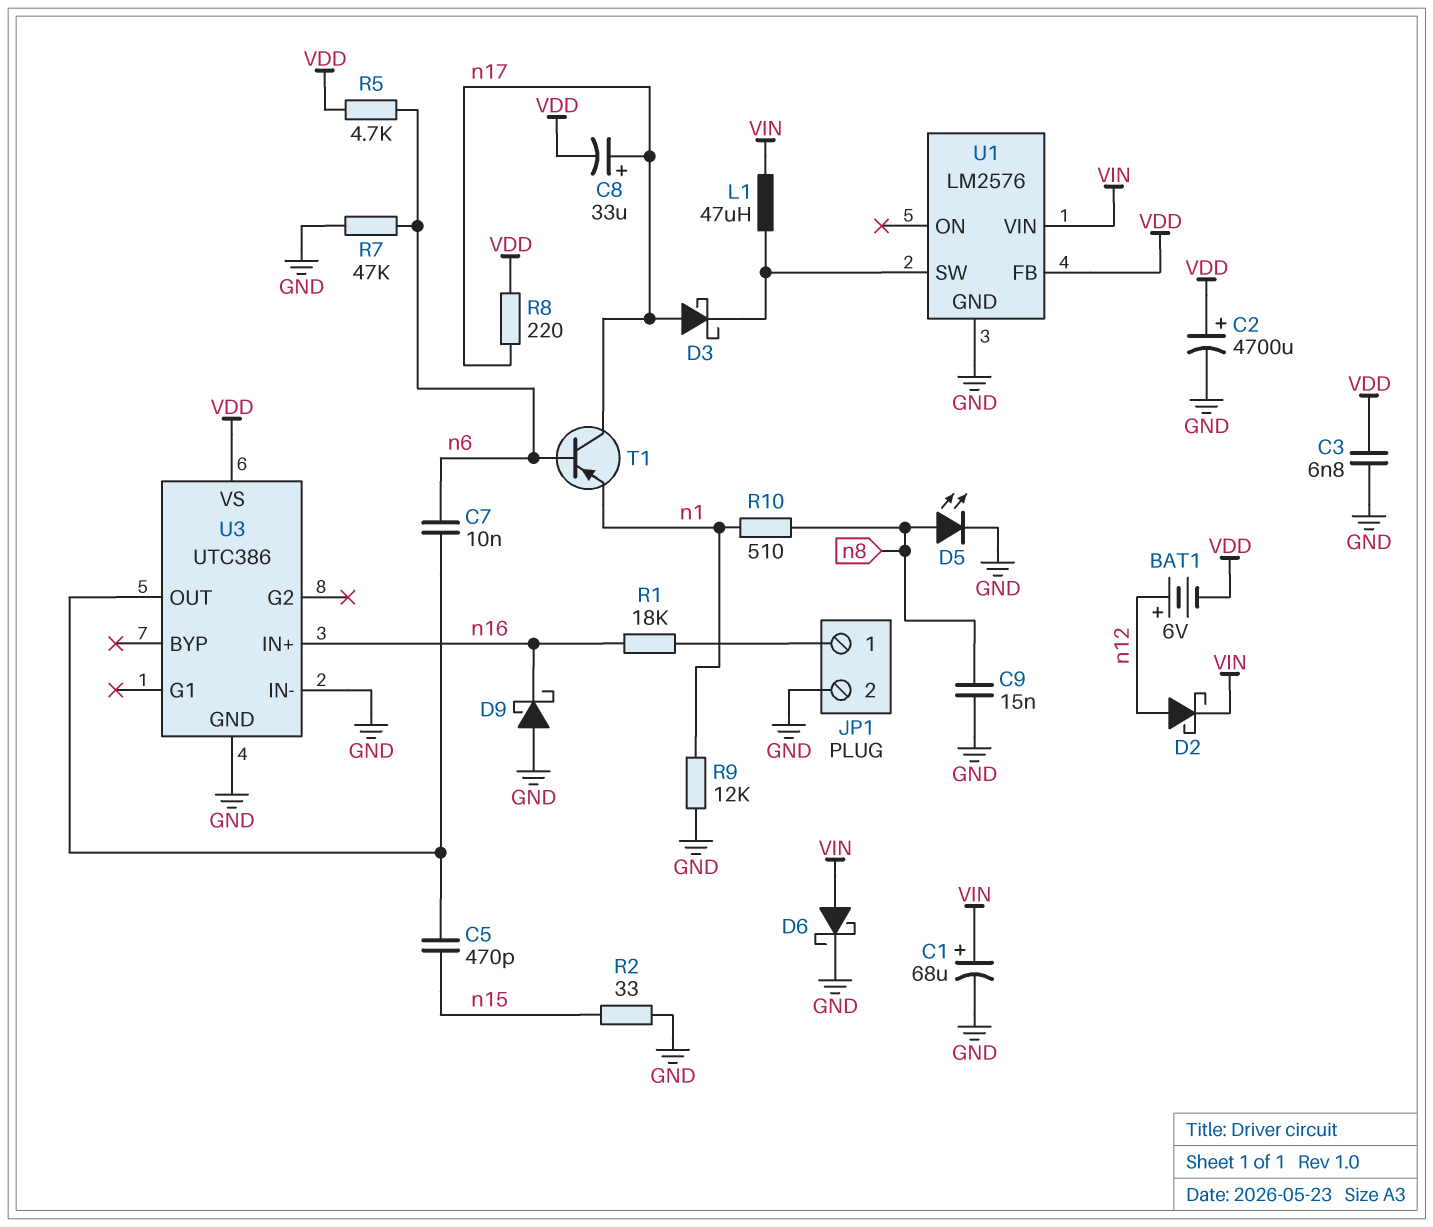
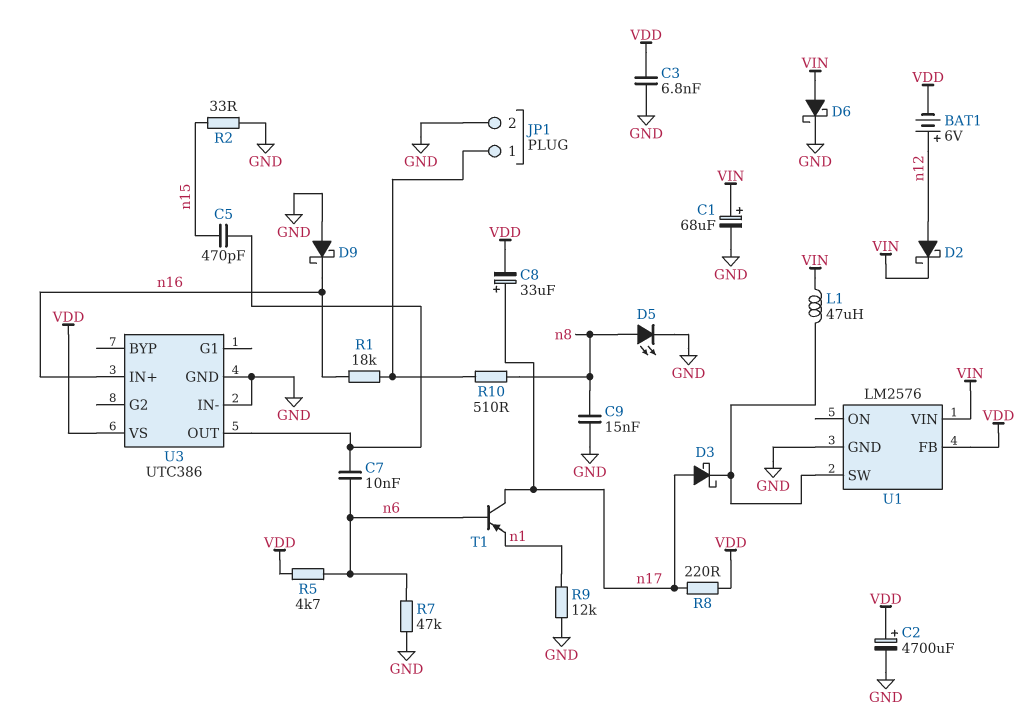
R10: 510 (n1, n8) -> 510 (JP1/1, n8)

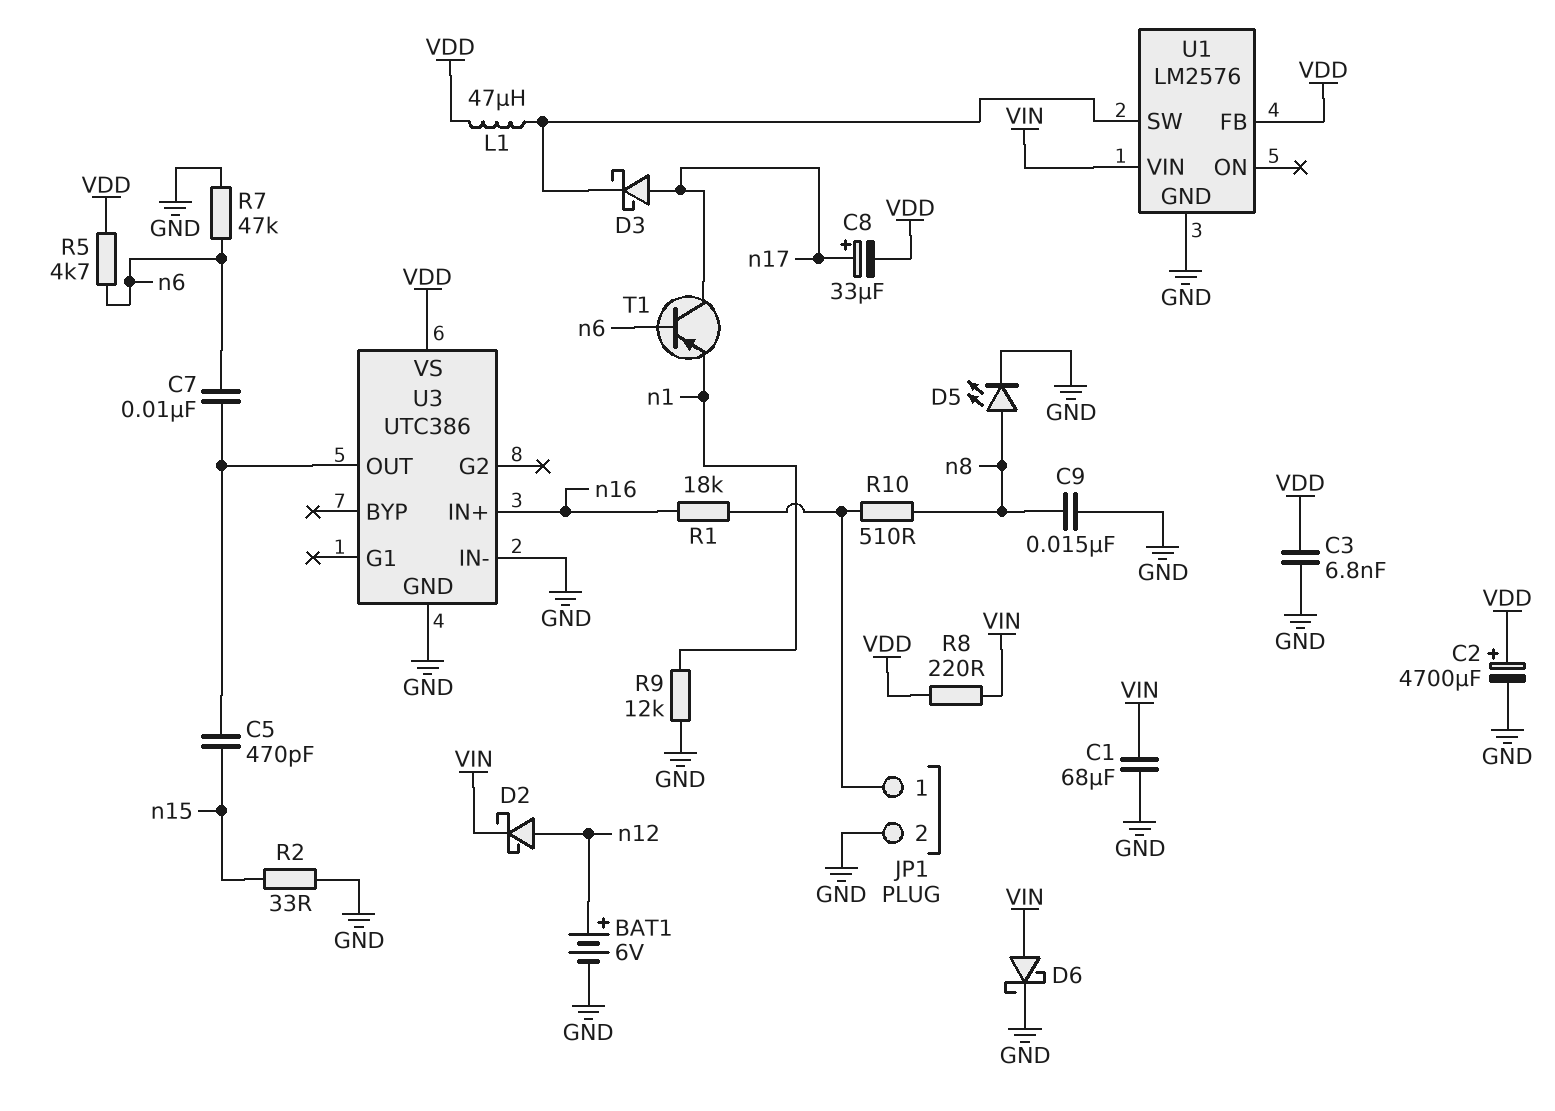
BAT1: 6V (plus n12, minus VDD) -> 6V (plus n12, minus GND)
C1: 68uF (plus VIN, minus GND) -> 68uF (GND, VIN)
D9: schottky (A GND, K n16) -> none
L1: 47uH (U1/SW, VIN) -> 47uH (U1/SW, VDD)
R8: 220 (VDD, n17) -> 220 (VDD, VIN)

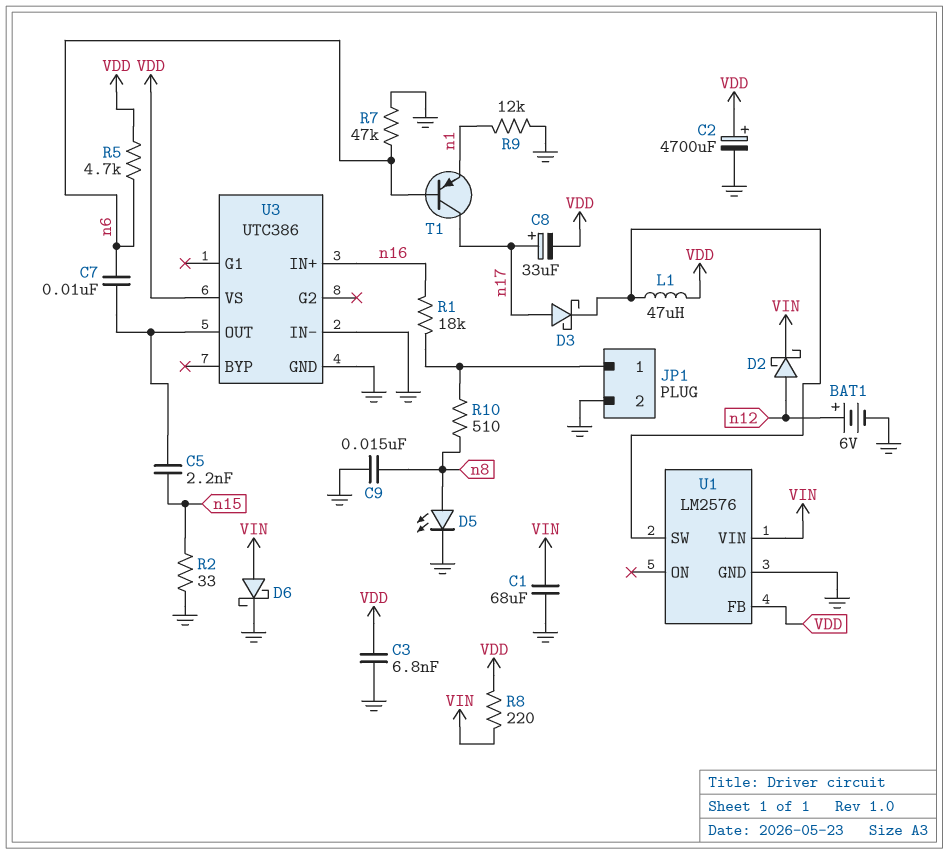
C5: 470pF (U3/OUT, n15) -> 2.2nF (U3/OUT, n15)

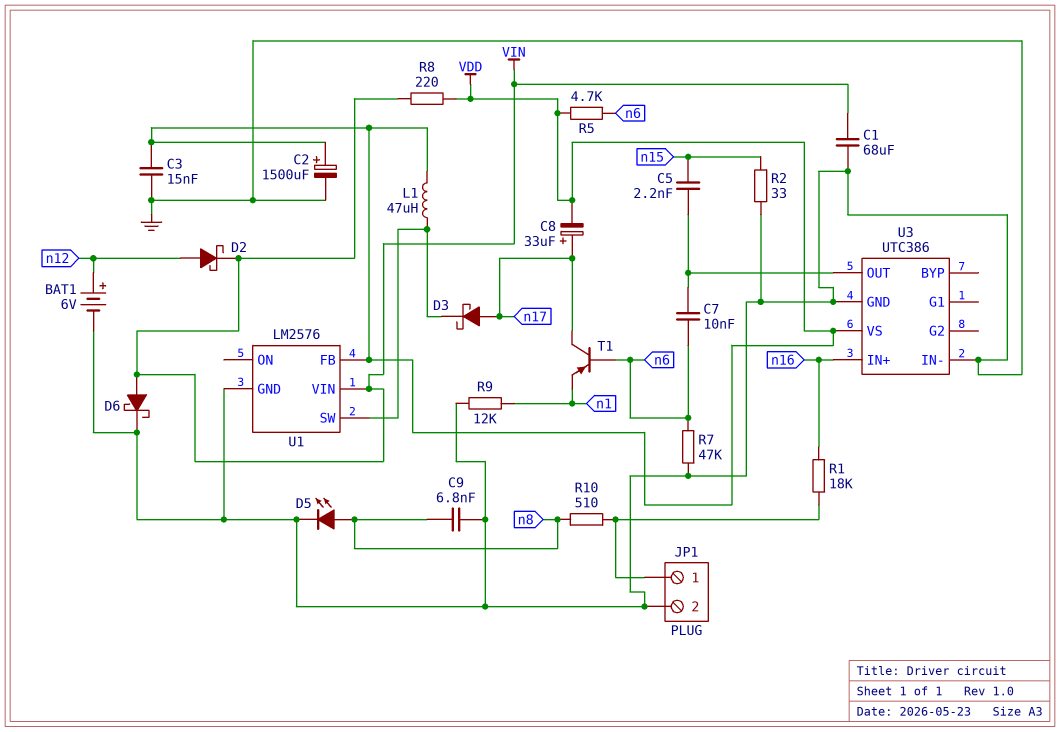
C2: 4700uF (plus VDD, minus GND) -> 1500uF (plus VDD, minus GND)
C3: 6.8nF (GND, VDD) -> 15nF (GND, VDD)
C9: 15nF (GND, n8) -> 6.8nF (GND, n8)

